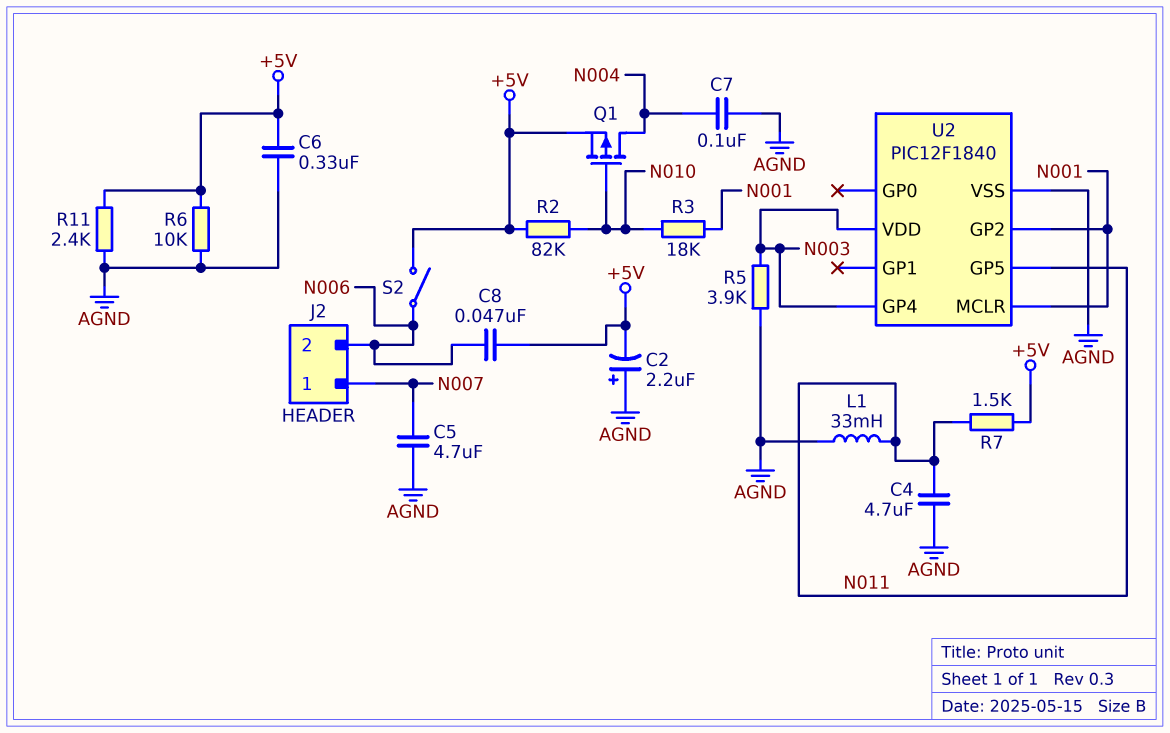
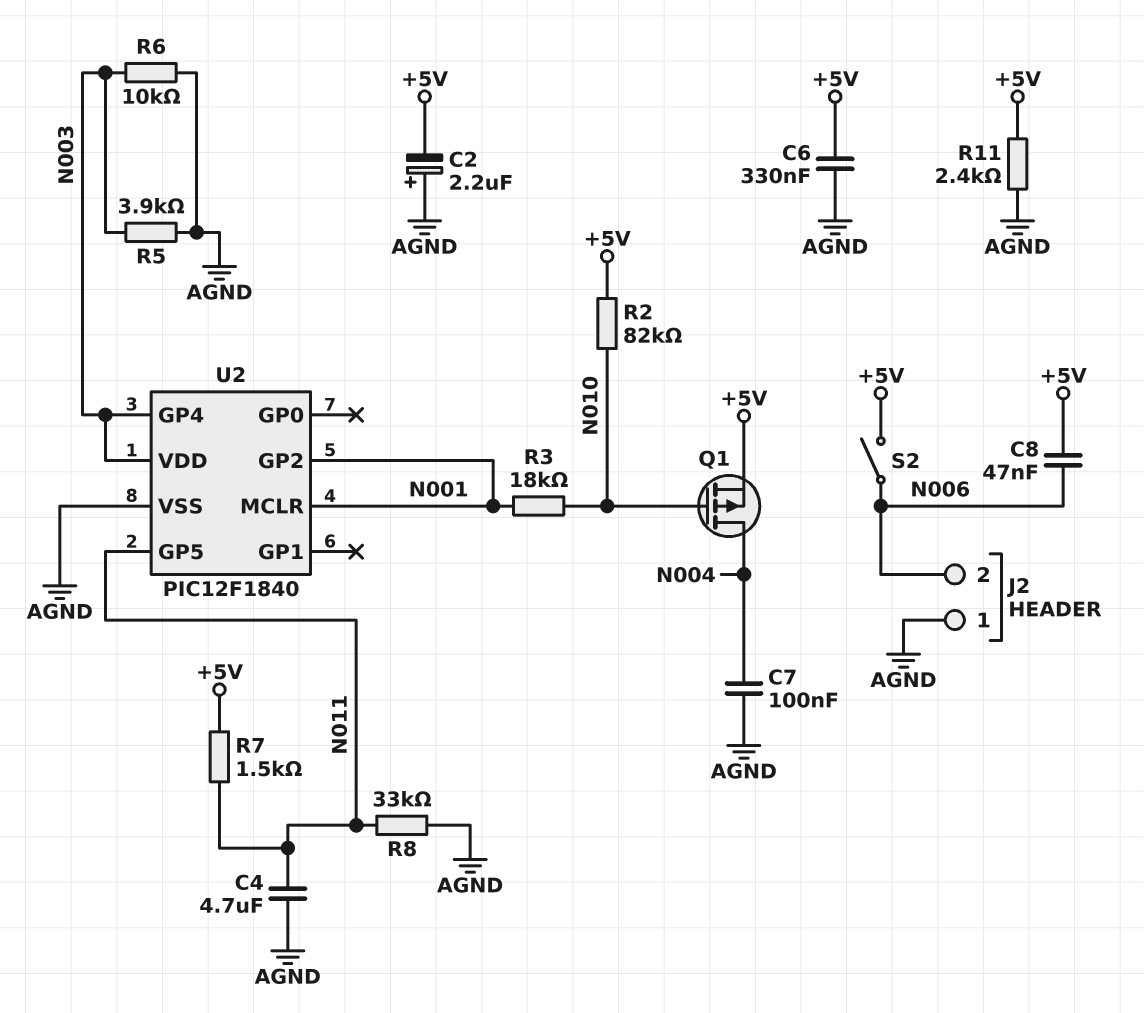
C5: 4.7uF (AGND, N007) -> none
J2 pin 1: N007 -> AGND
L1: 33mH (AGND, N011) -> none
R6: 10k (+5V, AGND) -> 10k (AGND, N003)
R8: none -> 33k (AGND, N011)

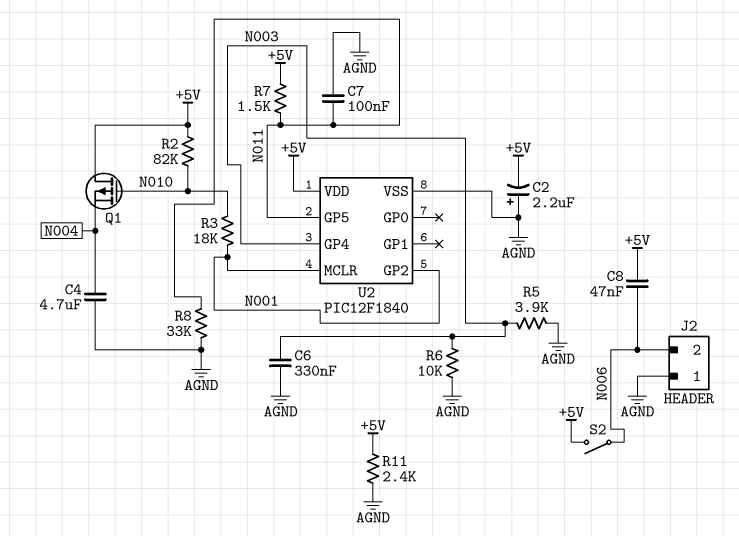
C4: 4.7uF (AGND, N011) -> 4.7uF (AGND, N004)
C6: 330nF (+5V, AGND) -> 330nF (AGND, N003)
C7: 100nF (AGND, N004) -> 100nF (AGND, N011)
Q1: PMOS (G N010, D N004, S +5V) -> PMOS (G N010, D +5V, S N004)
U2 pin VDD: N003 -> +5V

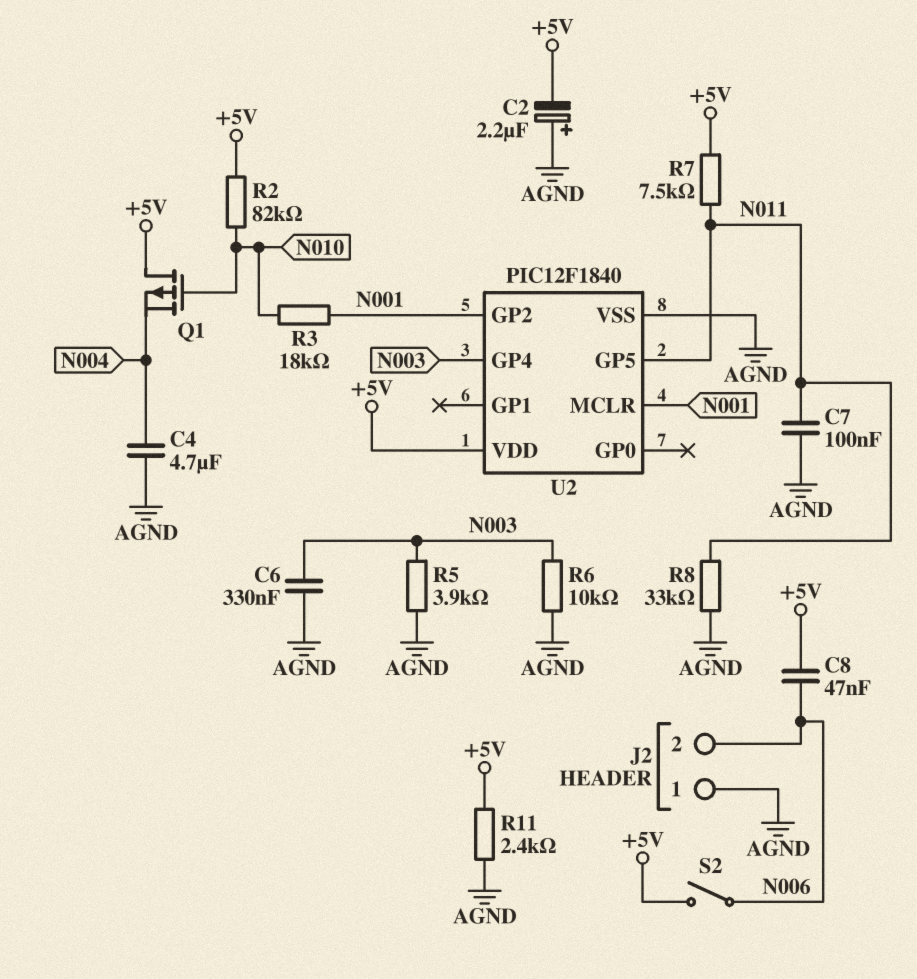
R7: 1.5k (+5V, N011) -> 7.5k (+5V, N011)

